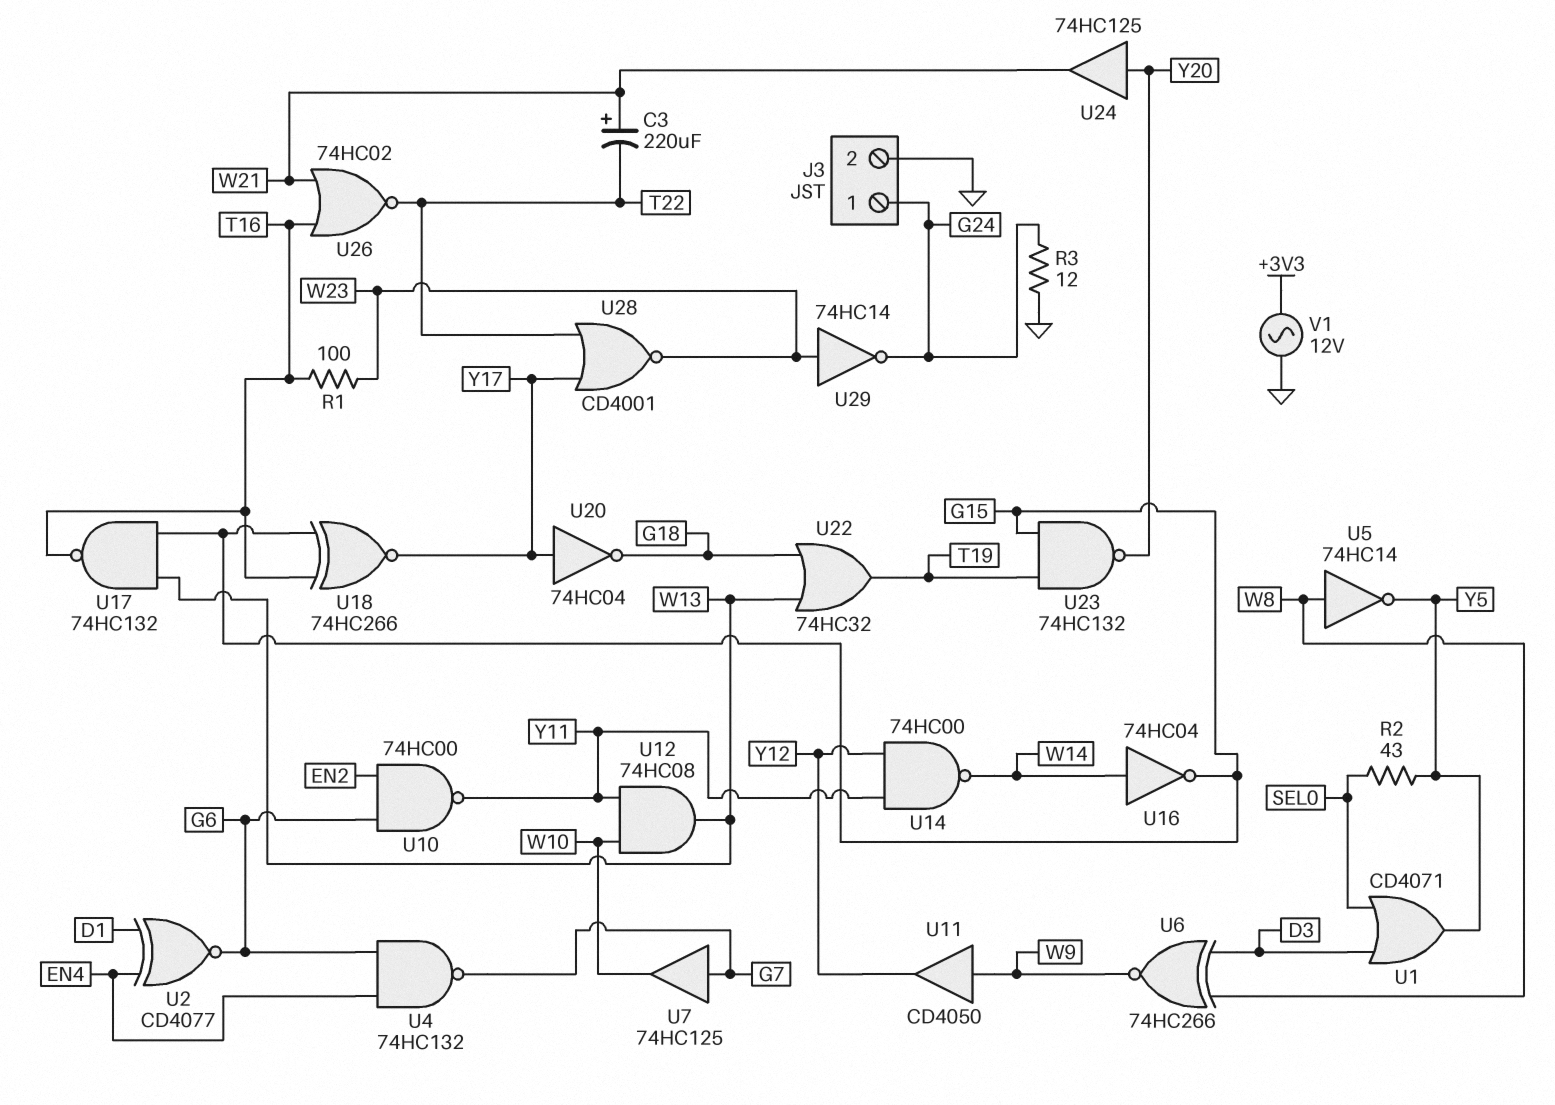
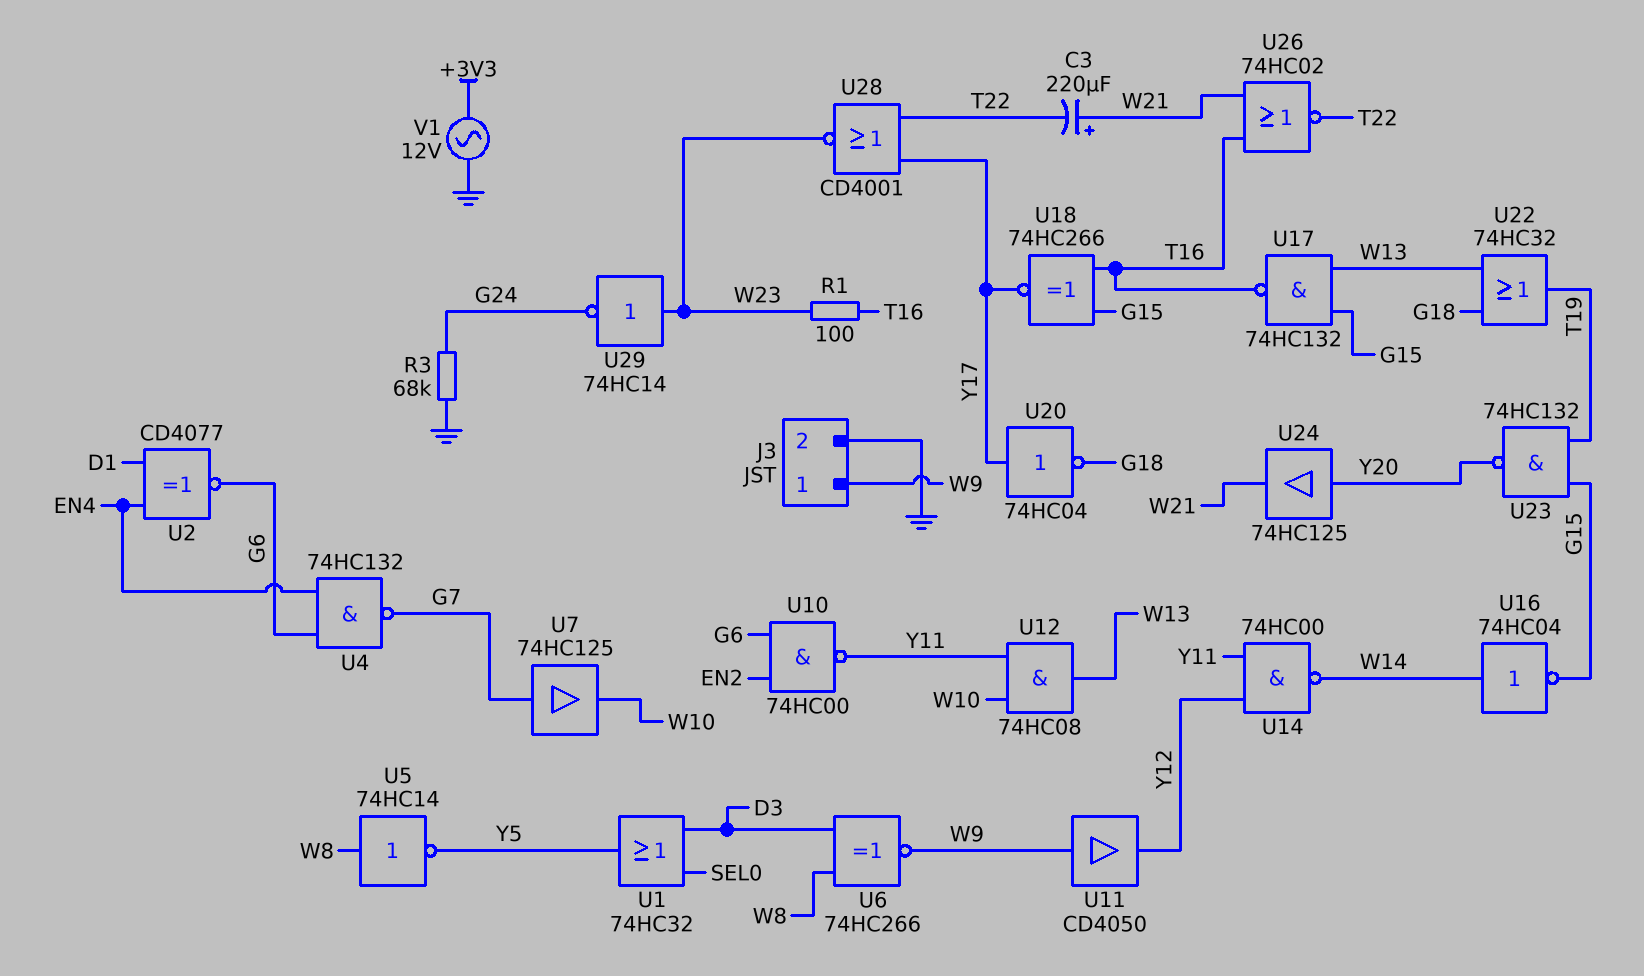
J3 pin 1: G24 -> W9
R2: 43 (SEL0, Y5) -> none
R3: 12 (G24, GND) -> 68k (G24, GND)
U1: OR CD4071 (in D3, in SEL0, out Y5) -> OR 74HC32 (in D3, in SEL0, out Y5)

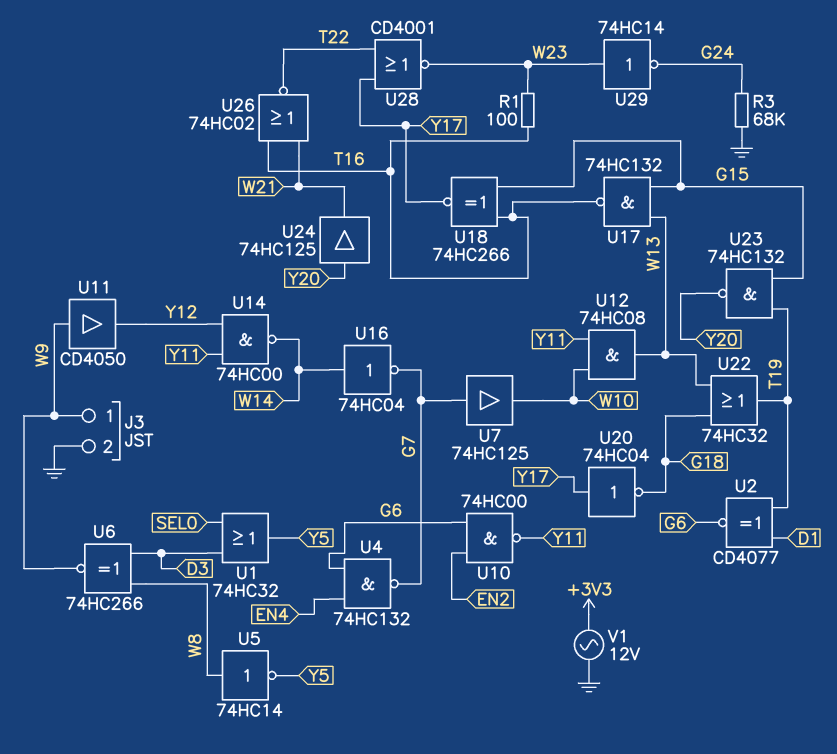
C3: 220uF (plus W21, minus T22) -> none
U2: XNOR CD4077 (in D1, in EN4, out G6) -> XNOR CD4077 (in D1, in T19, out G6)
U16: NOT 74HC04 (in W14, out G15) -> NOT 74HC04 (in W14, out G7)

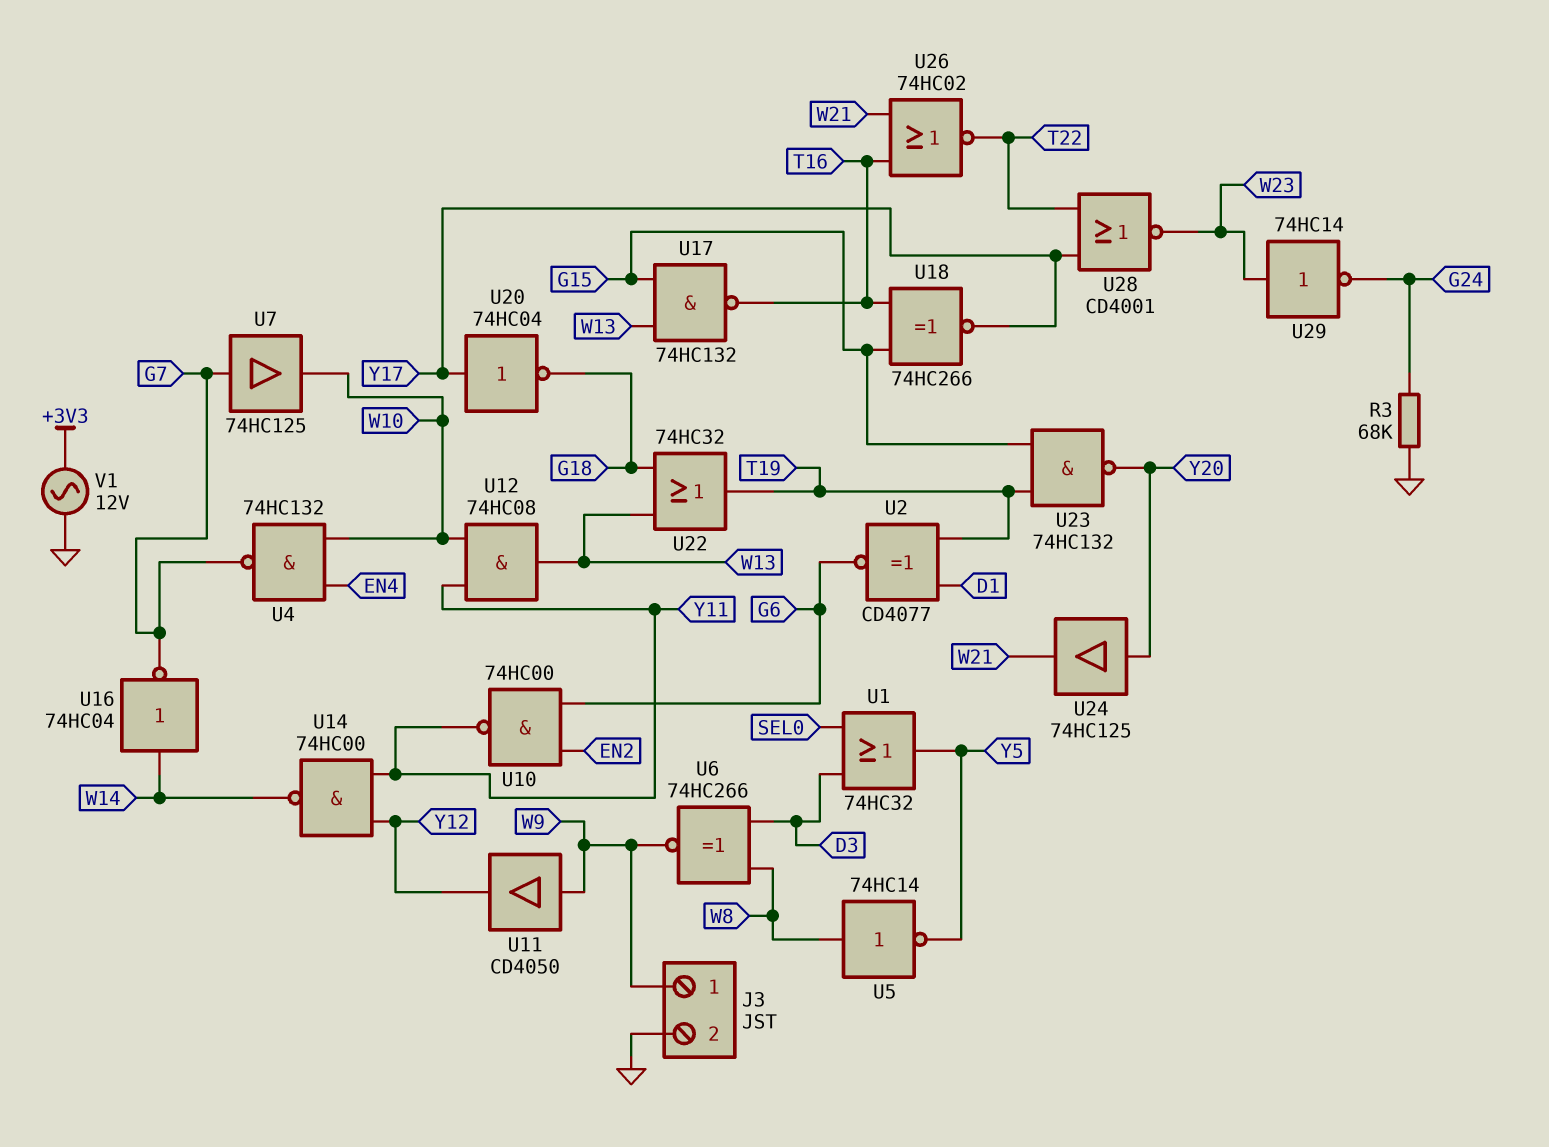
R1: 100 (T16, W23) -> none
U4: NAND 74HC132 (in EN4, in G6, out G7) -> NAND 74HC132 (in EN4, in W10, out G7)

